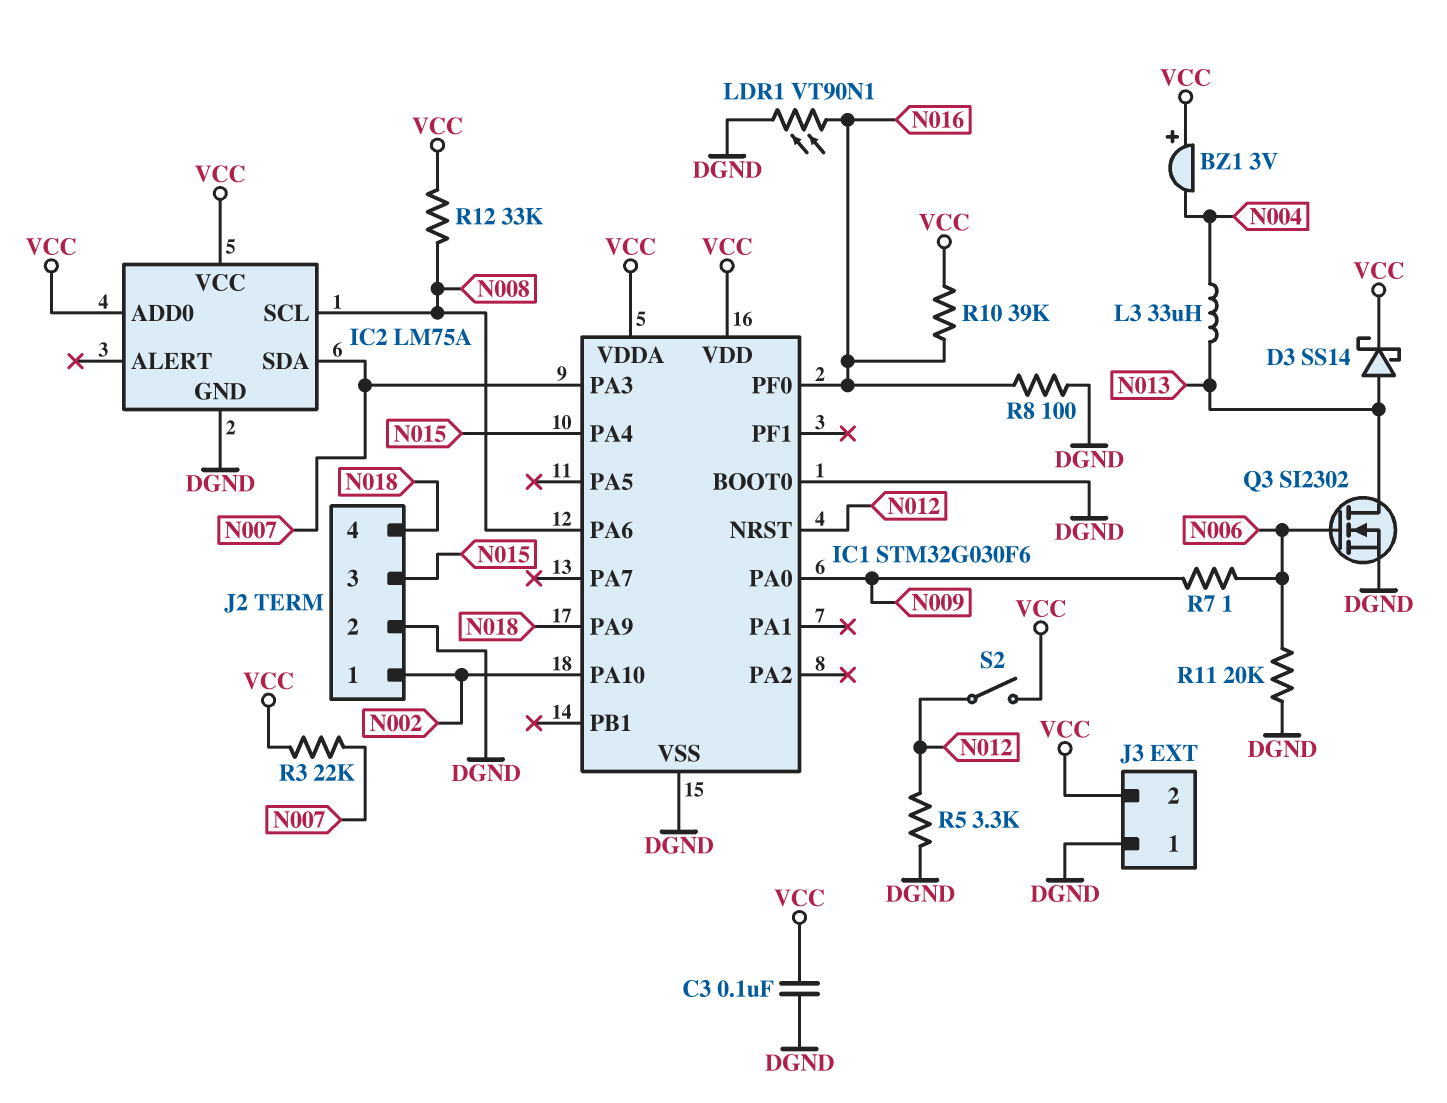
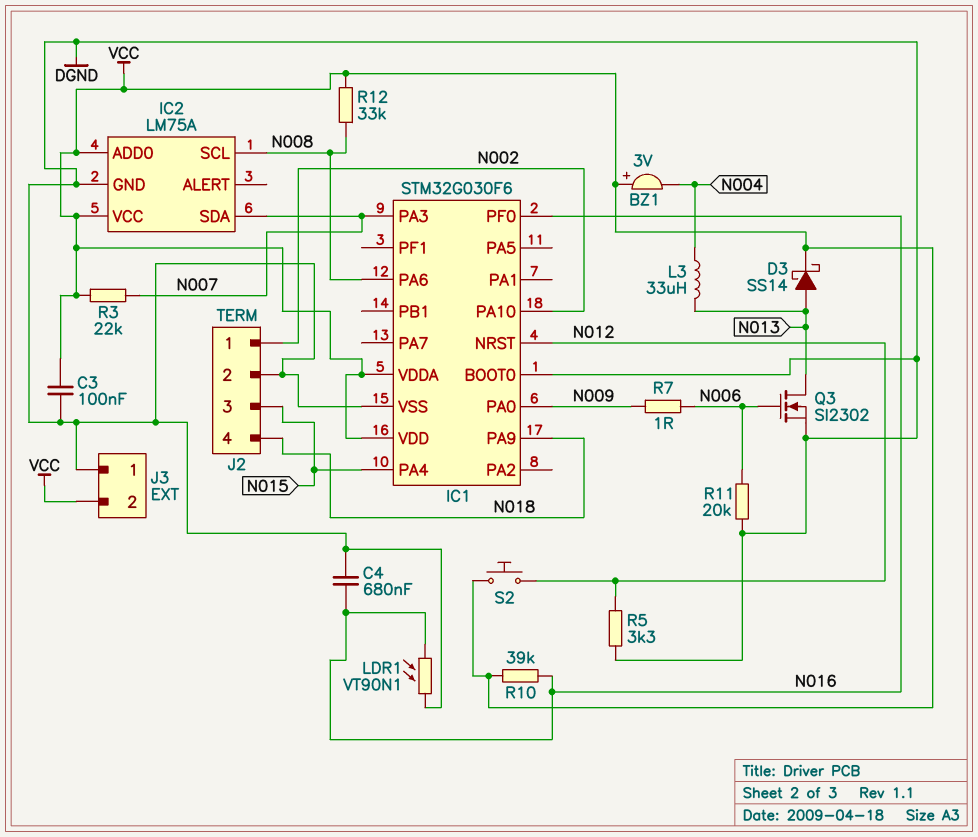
C4: none -> 680nF (DGND, N016)
R8: 100 (DGND, N016) -> none
S2: switch (N012, VCC) -> button (N012, VCC)

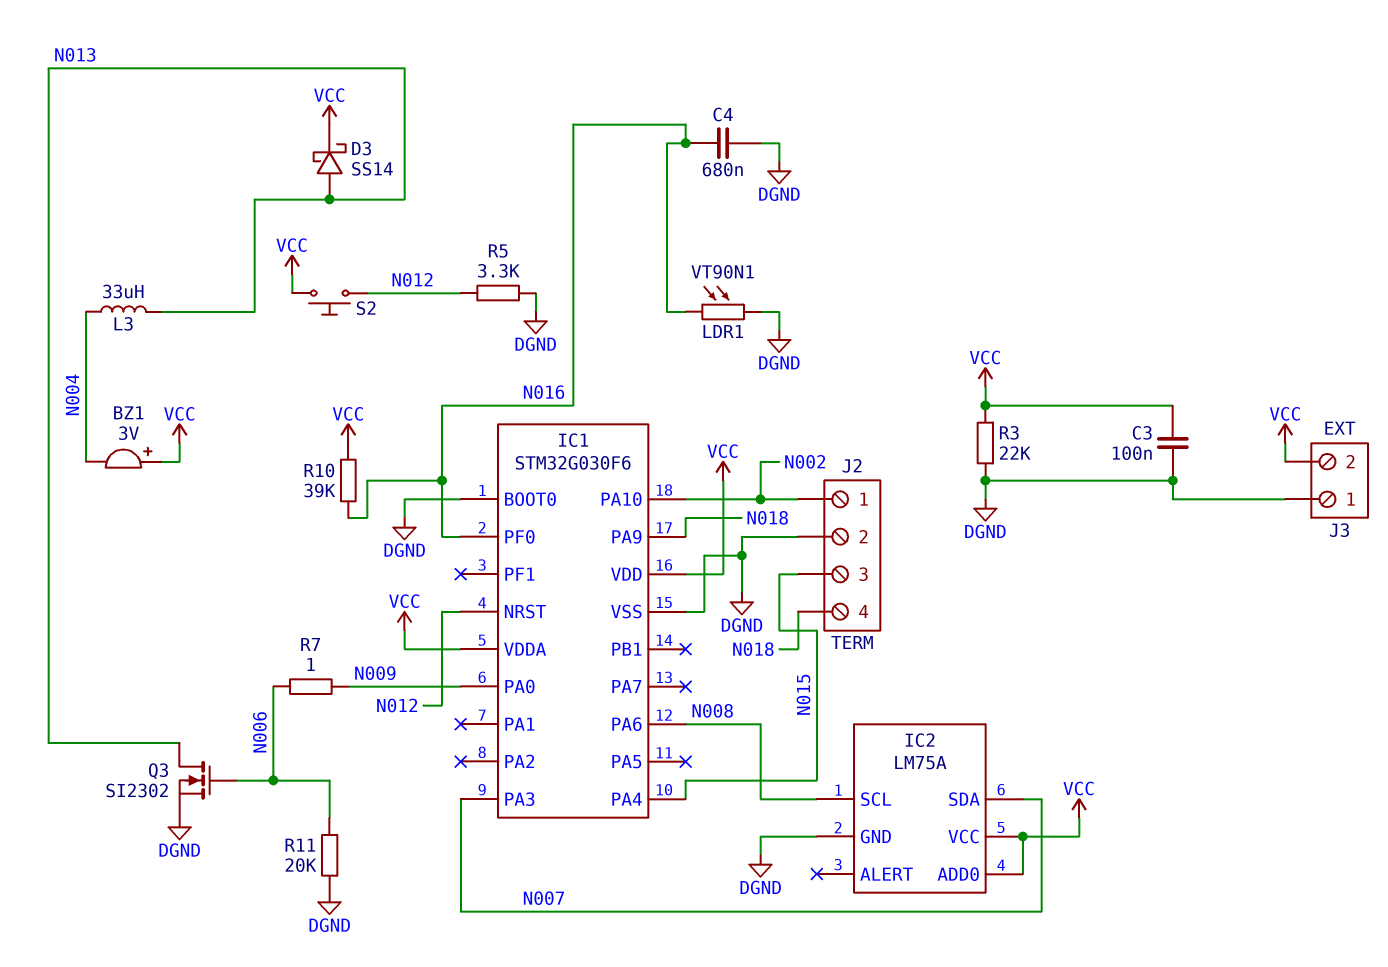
R3: 22k (N007, VCC) -> 22k (DGND, VCC)
R12: 33k (N008, VCC) -> none

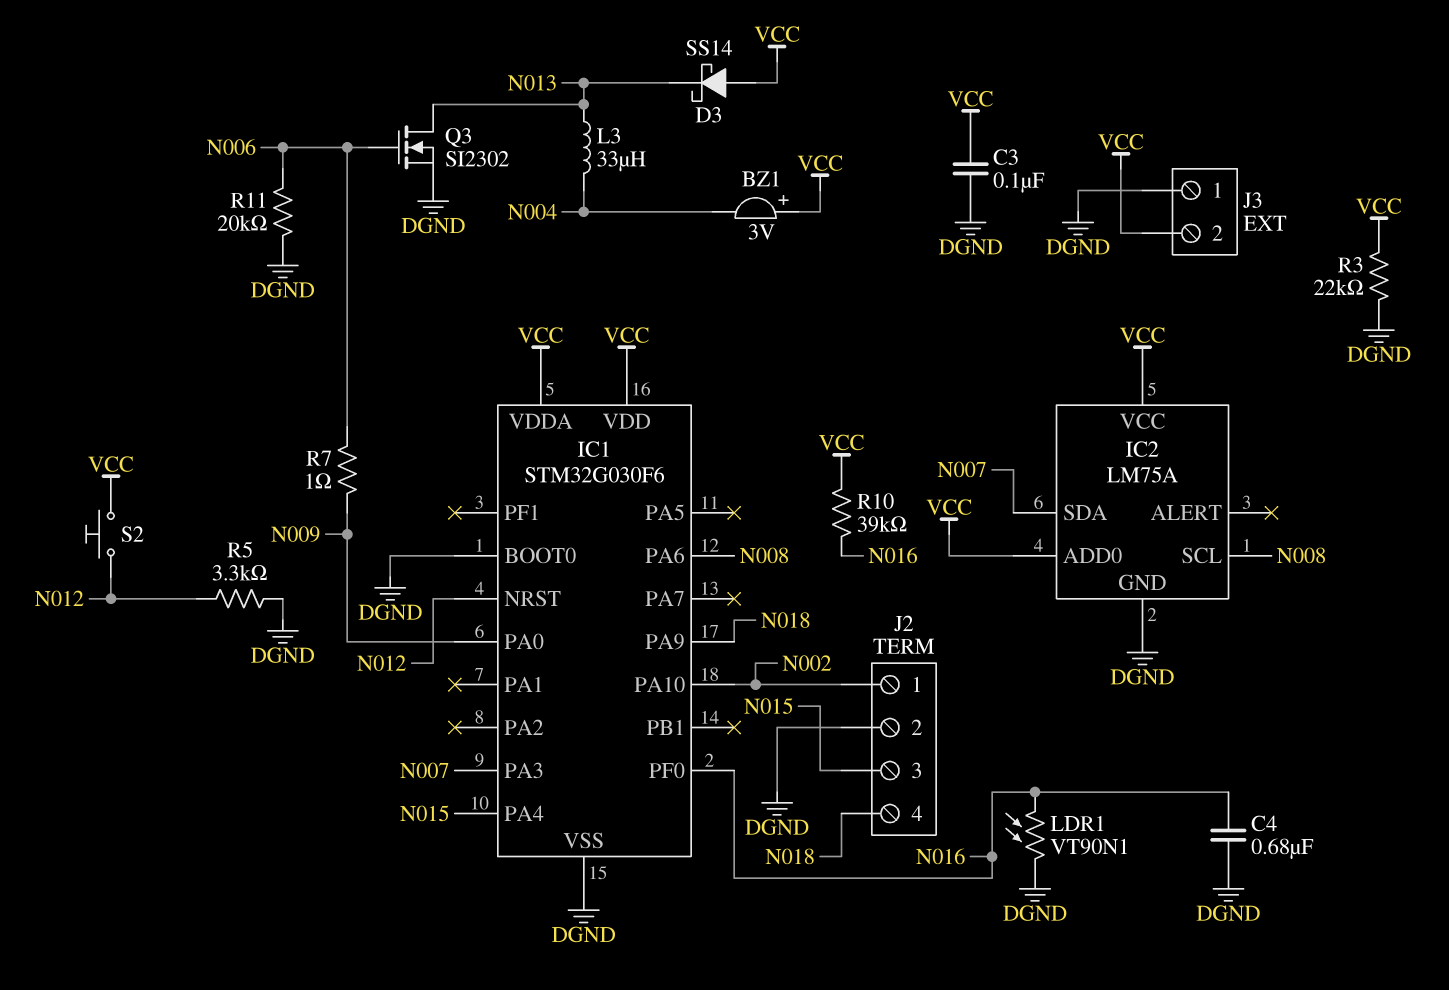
D3: schottky SS14 (A N013, K VCC) -> schottky SS14 (A VCC, K N013)

